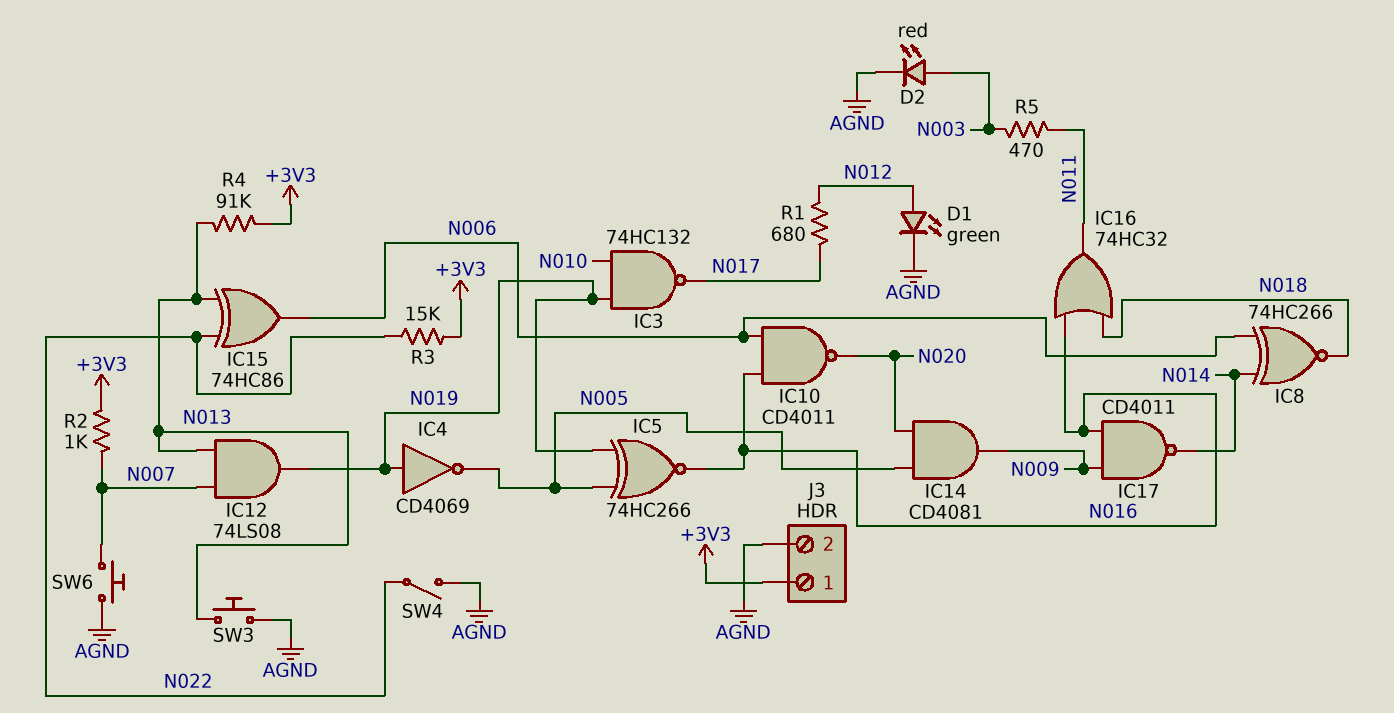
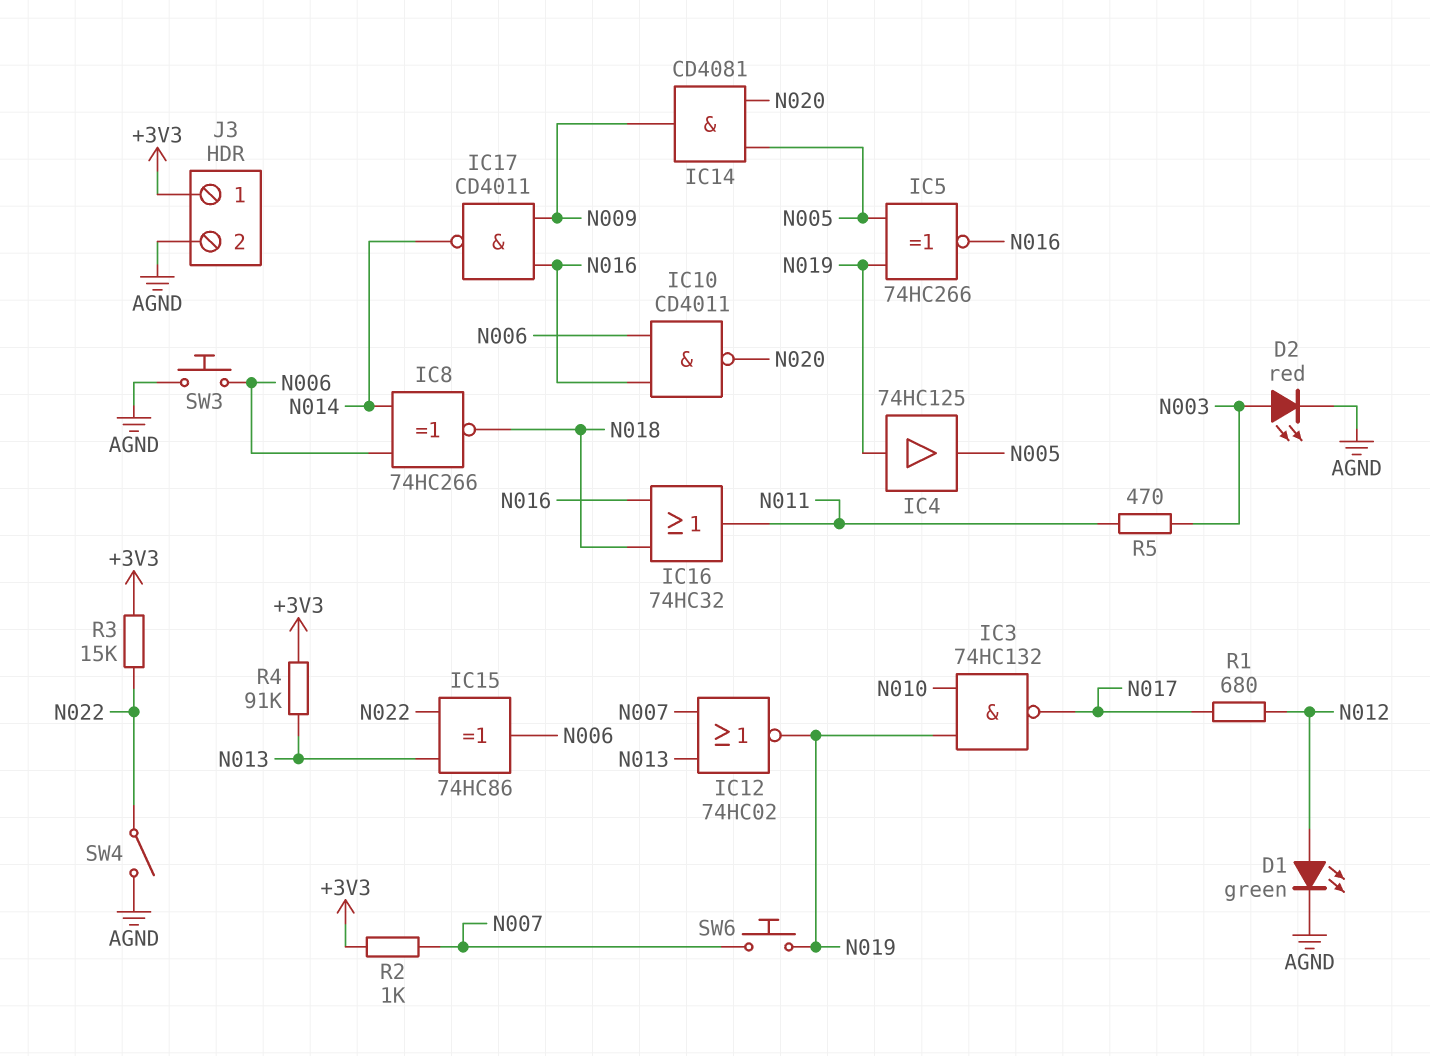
IC4: NOT CD4069 (in N019, out N005) -> buffer 74HC125 (in N019, out N005)
IC12: AND 74LS08 (in N007, in N013, out N019) -> NOR 74HC02 (in N007, in N013, out N019)
SW3: button (AGND, N013) -> button (AGND, N006)
SW6: button (AGND, N007) -> button (N007, N019)

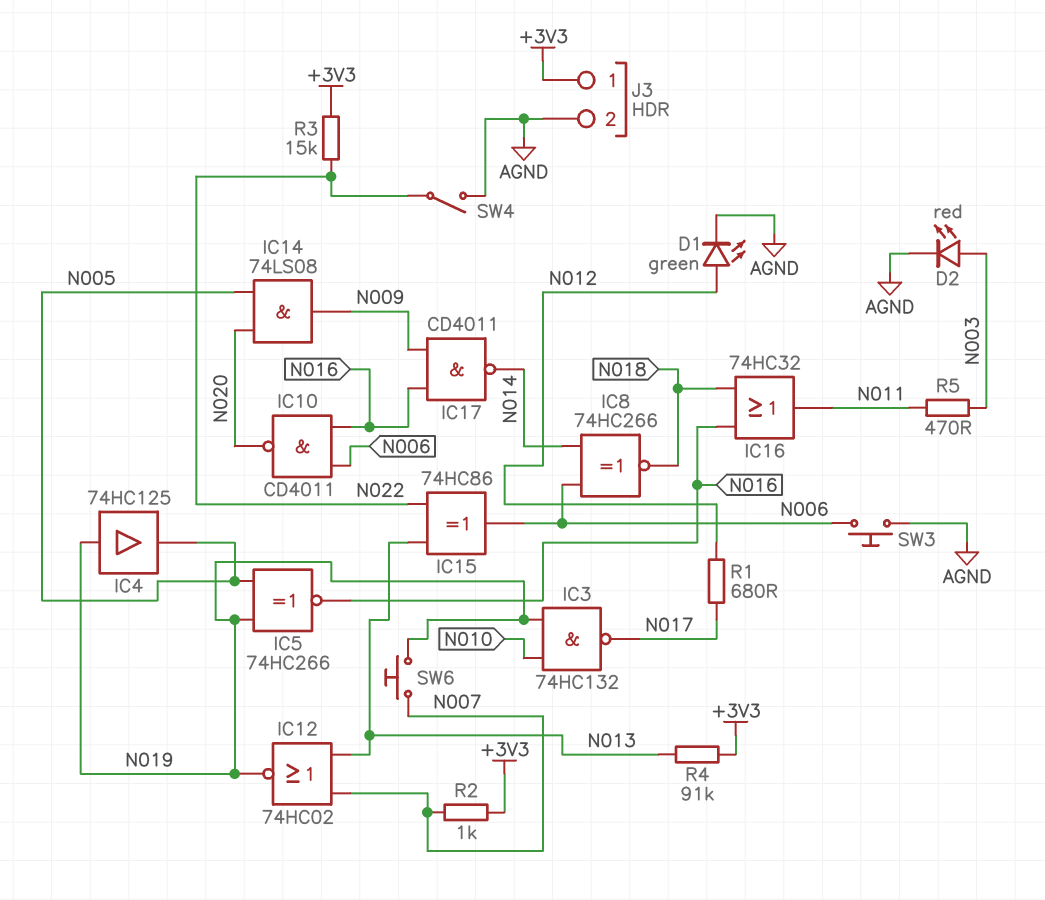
IC14: AND CD4081 (in N005, in N020, out N009) -> AND 74LS08 (in N005, in N020, out N009)

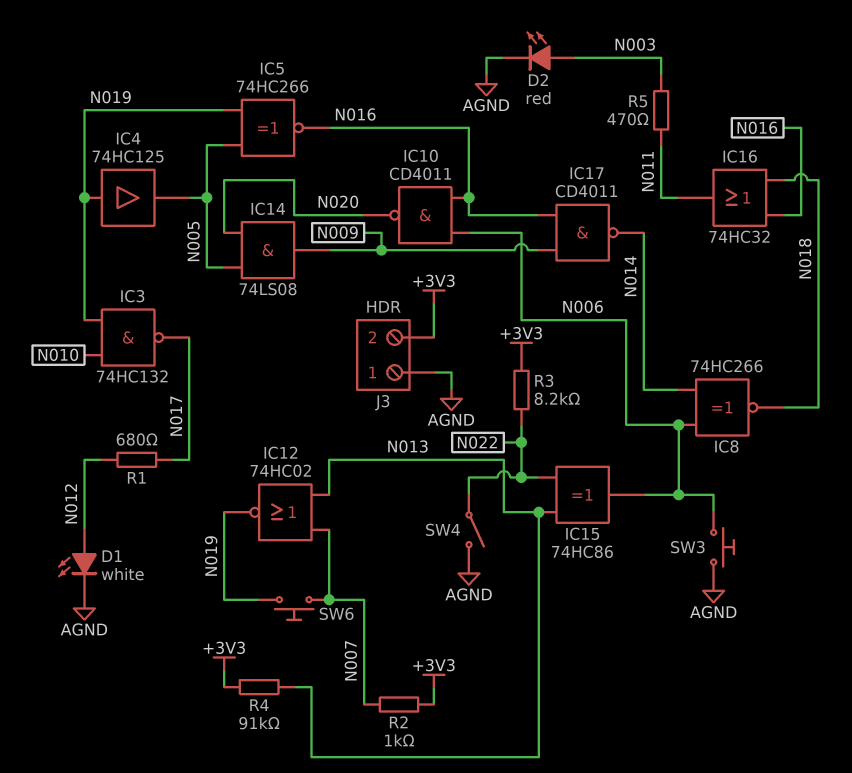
D1: LED green (A N012, K AGND) -> LED white (A N012, K AGND)
J3 pin 1: +3V3 -> AGND
J3 pin 2: AGND -> +3V3
R3: 15k (+3V3, N022) -> 8.2k (+3V3, N022)

